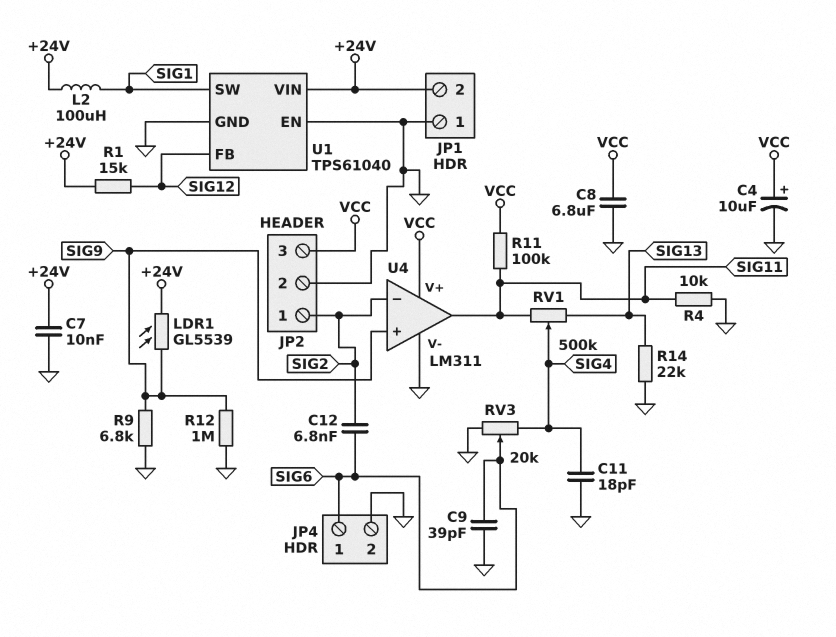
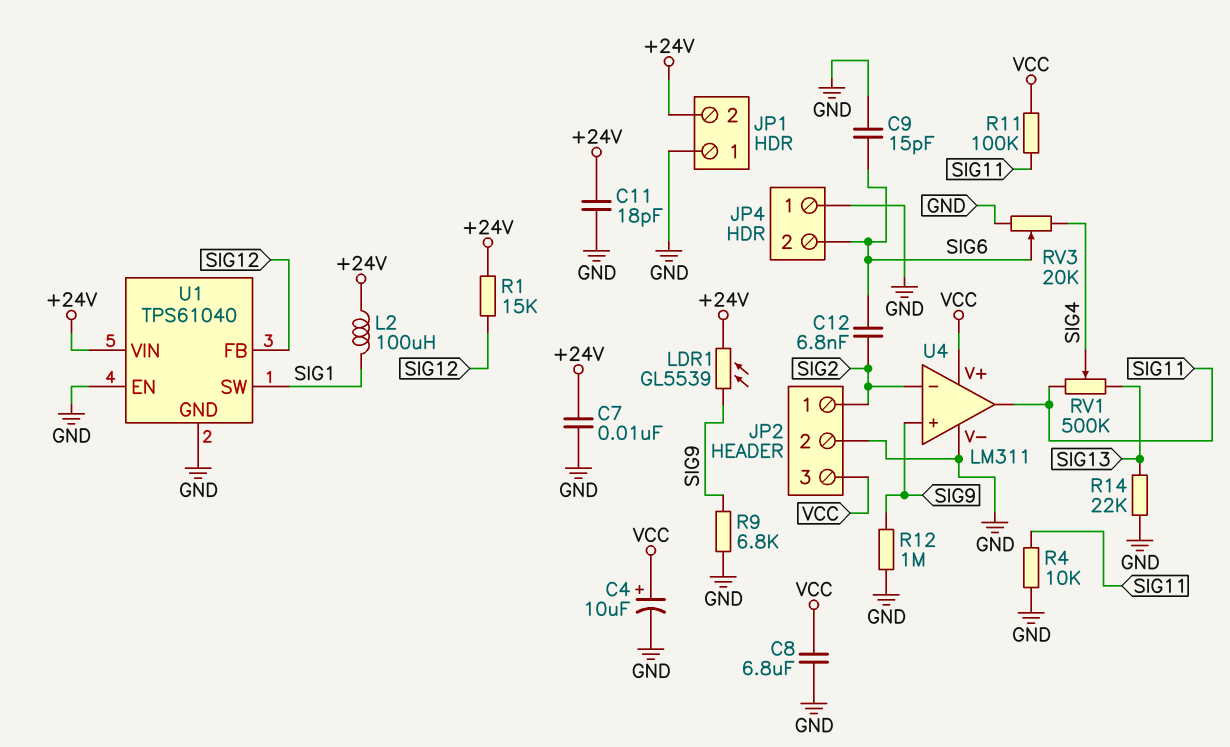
C9: 39pF (GND, SIG6) -> 15pF (GND, SIG6)
C11: 18pF (GND, SIG4) -> 18pF (+24V, GND)
JP4 pin 1: SIG6 -> GND
JP4 pin 2: GND -> SIG6

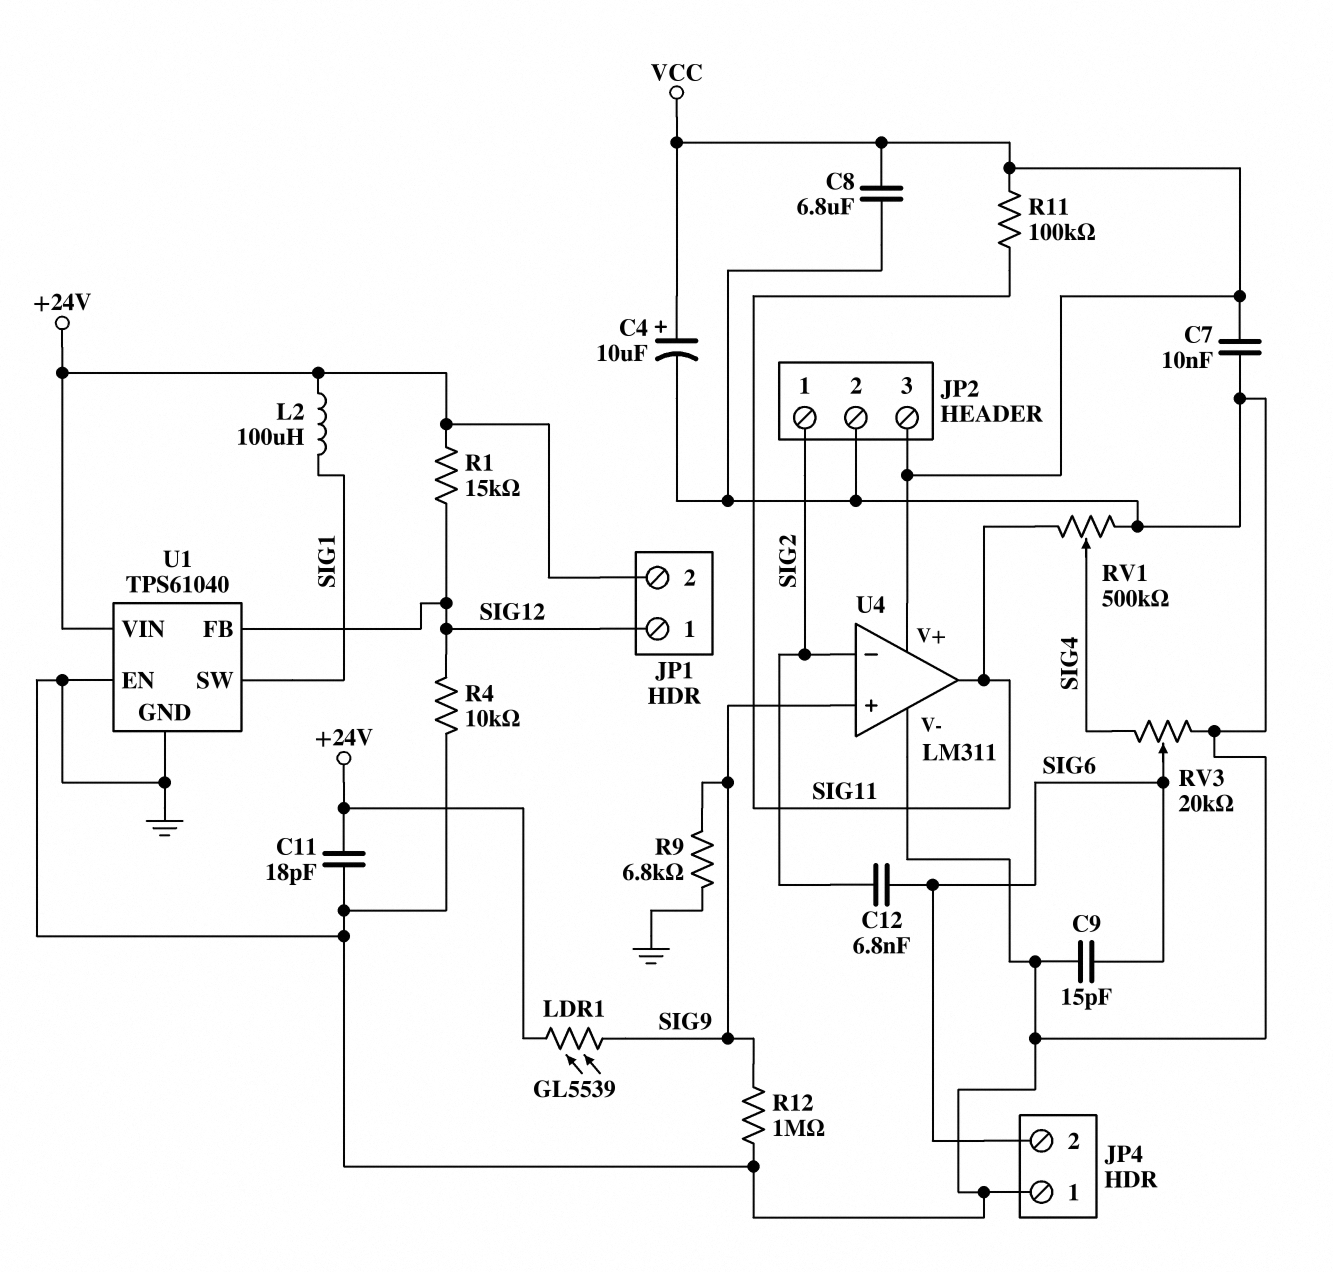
C7: 10nF (+24V, GND) -> 10nF (GND, VCC)
JP1 pin 1: GND -> SIG12
R4: 10k (GND, SIG11) -> 10k (GND, SIG12)
R14: 22k (GND, SIG13) -> none
RV1: 500k (SIG11, SIG13, wiper SIG4) -> 500k (GND, SIG11, wiper SIG4)

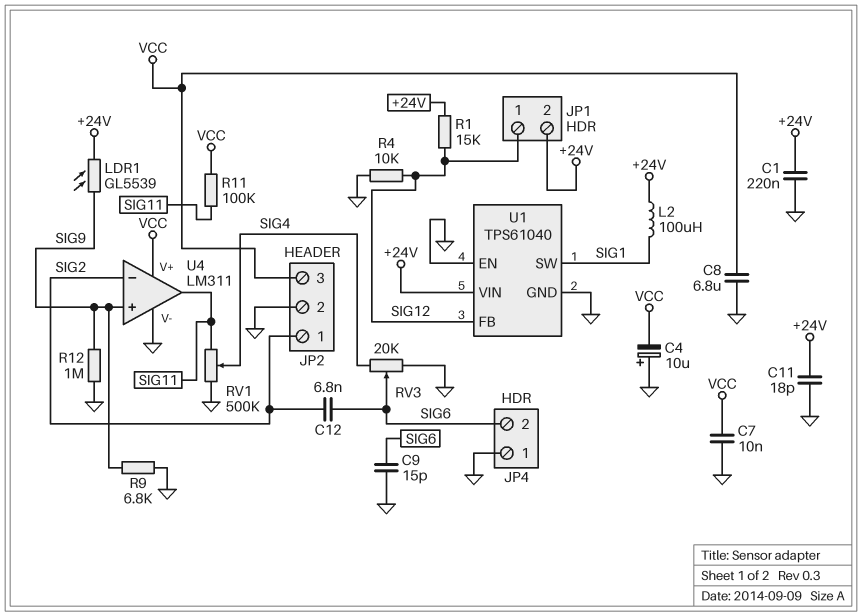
C1: none -> 220nF (+24V, GND)
C4: 10uF (plus VCC, minus GND) -> 10uF (plus GND, minus VCC)

